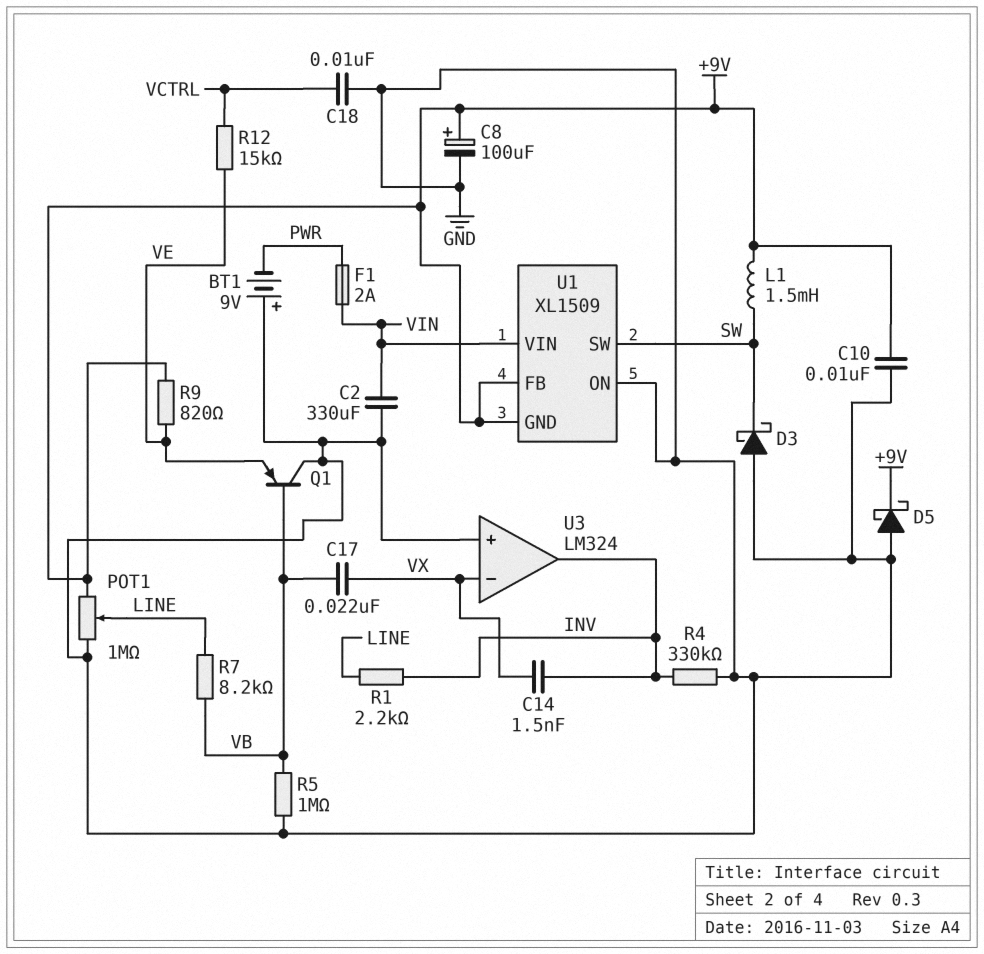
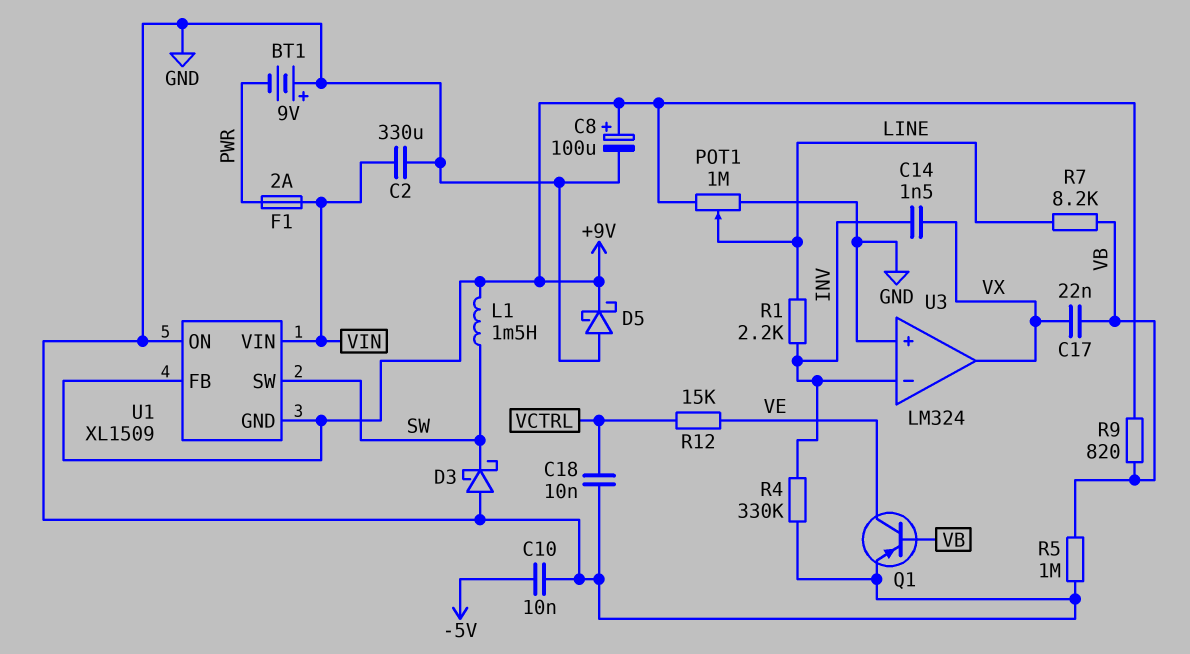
C10: 10nF (+9V, GND) -> 10nF (-5V, GND)
Q1: PNP (B VB, C GND, E VE) -> PNP (B VB, C VE, E GND)
R9: 820 (+9V, VE) -> 820 (+9V, VB)
U3 pin in-: VX -> INV
U3 pin out: INV -> VX

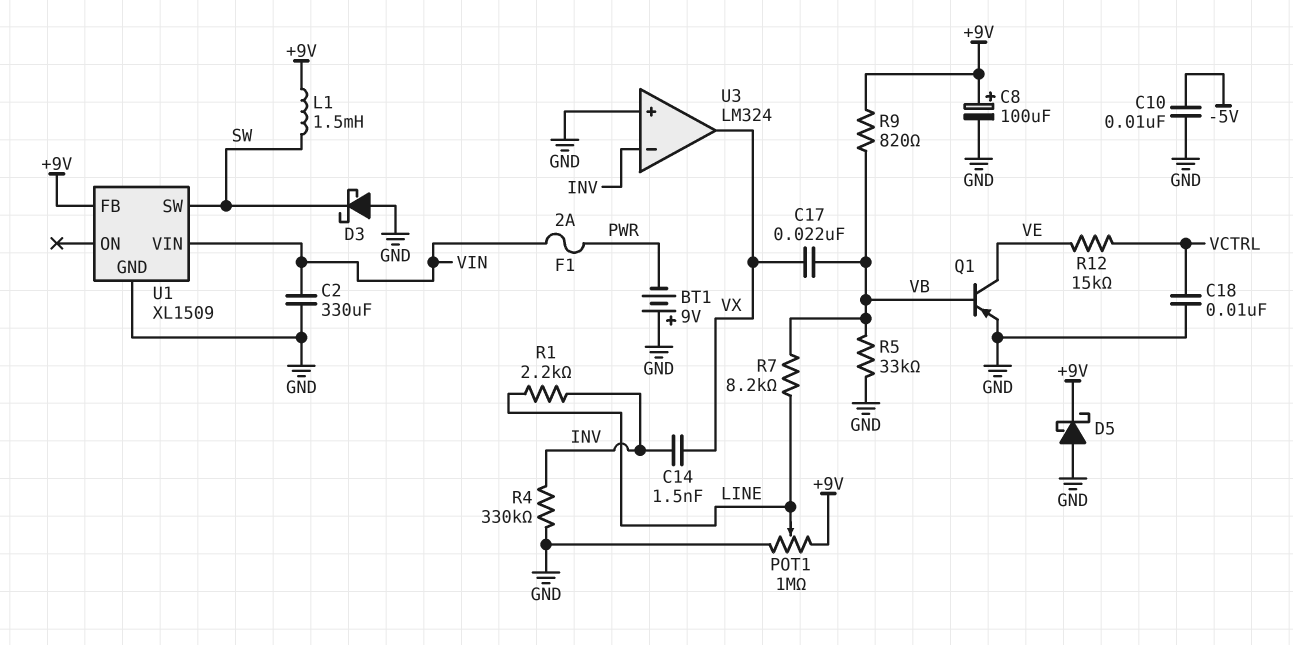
R5: 1M (GND, VB) -> 33k (GND, VB)
U1 pin GND: +9V -> GND
U1 pin ON: GND -> none

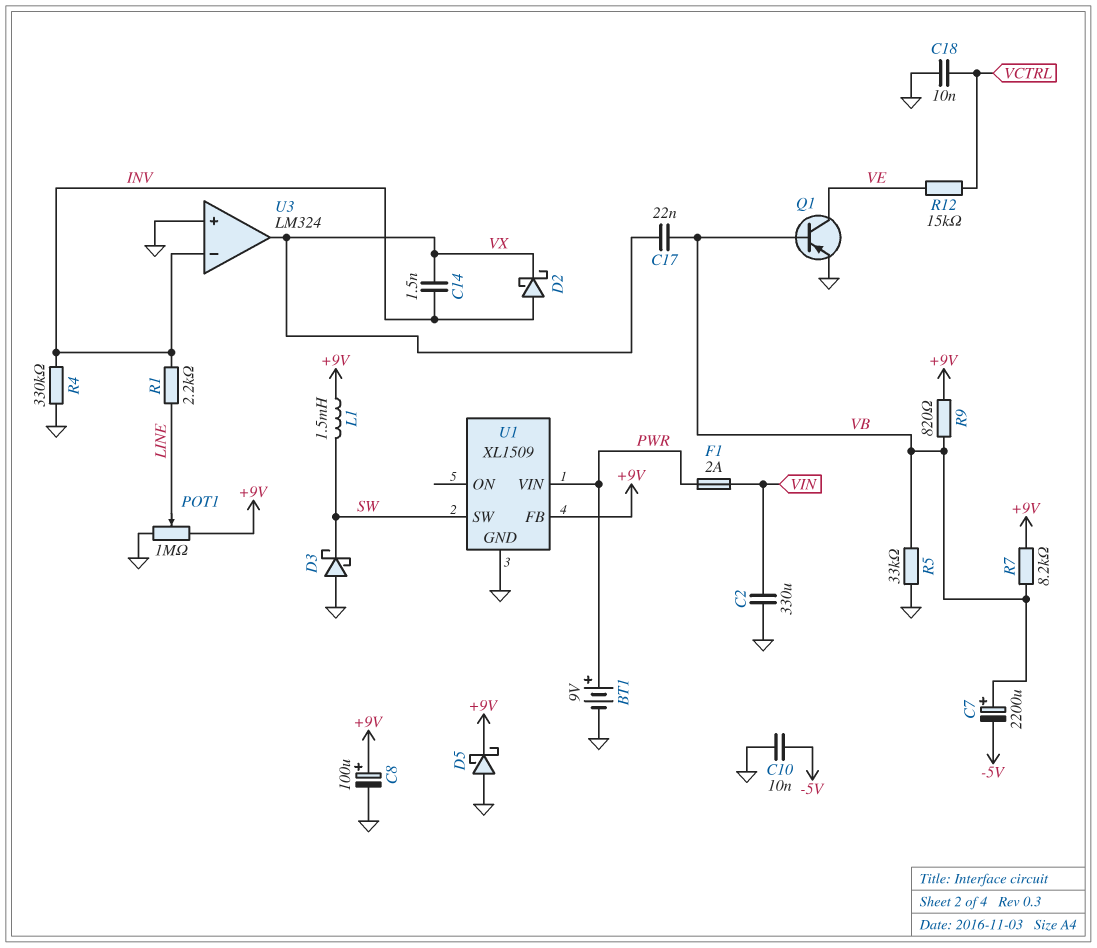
BT1: 9V (plus GND, minus PWR) -> 9V (plus PWR, minus GND)
C7: none -> 2200uF (plus VB, minus -5V)
D2: none -> schottky (A INV, K VX)
R7: 8.2k (LINE, VB) -> 8.2k (+9V, VB)
U1 pin VIN: VIN -> PWR

